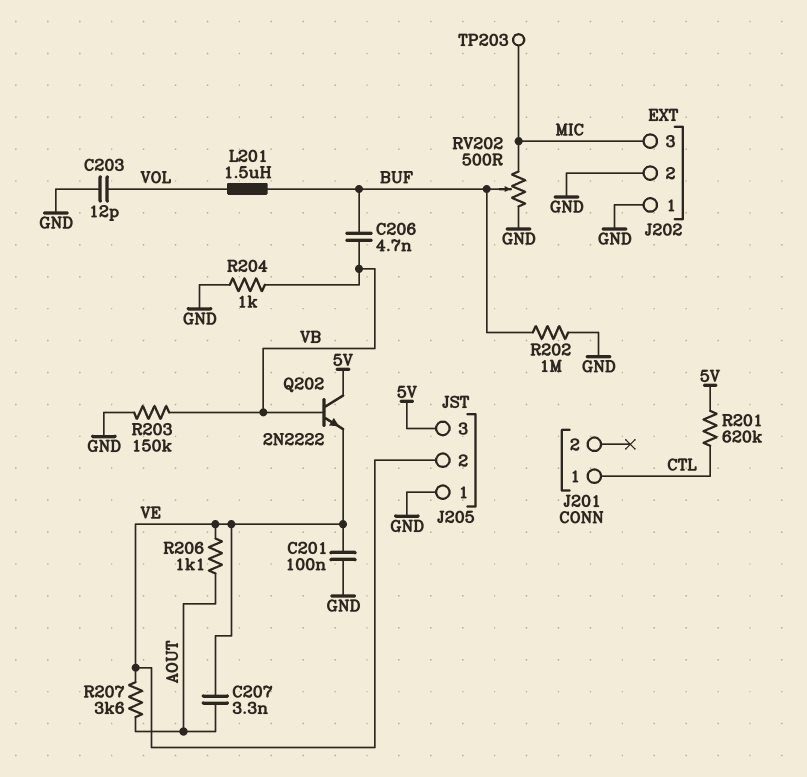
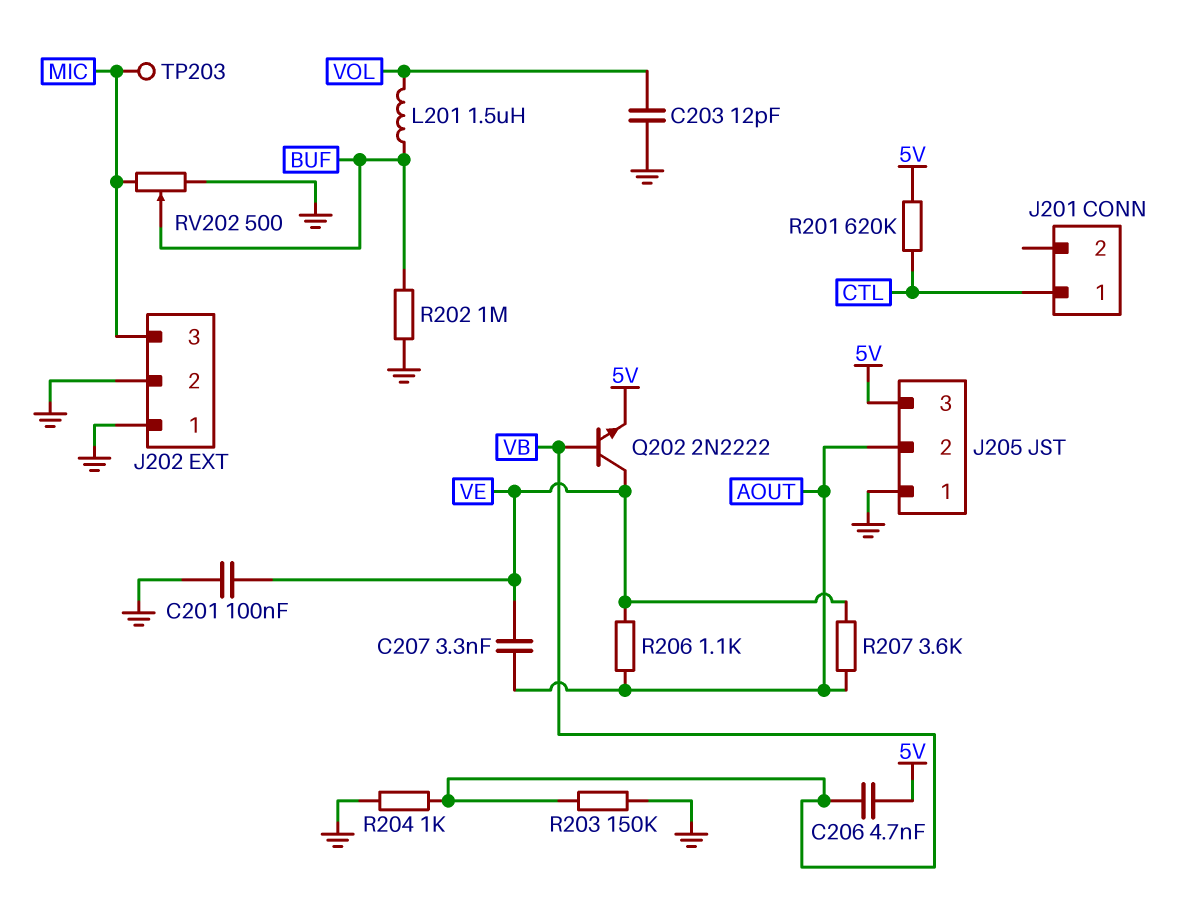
C206: 4.7nF (BUF, VB) -> 4.7nF (5V, VB)
J205 pin 2: VE -> AOUT
Q202: NPN 2N2222 (B VB, C 5V, E VE) -> NPN 2N2222 (B VB, C VE, E 5V)

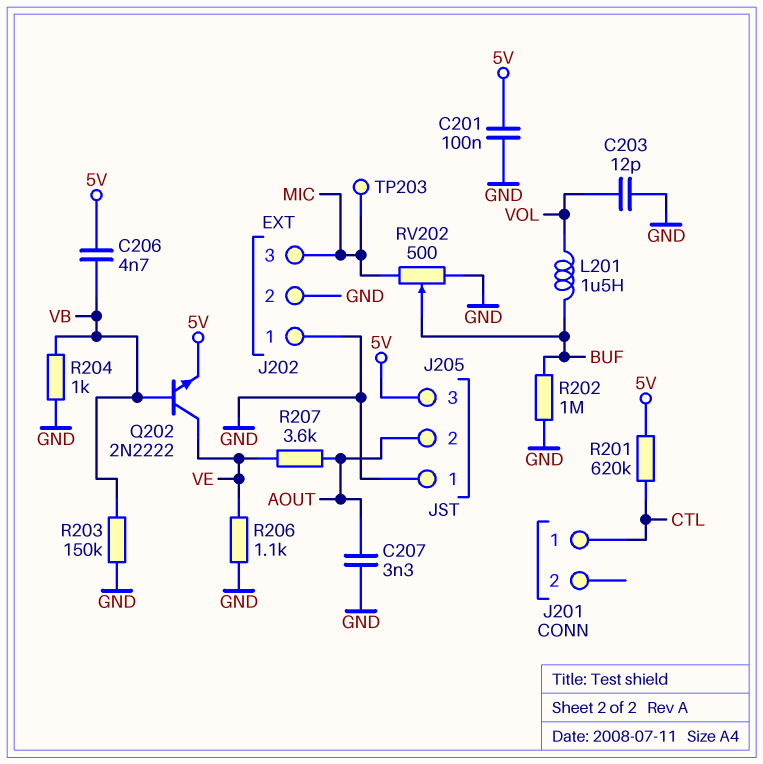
C201: 100nF (GND, VE) -> 100nF (5V, GND)
C207: 3.3nF (AOUT, VE) -> 3.3nF (AOUT, GND)
R206: 1.1k (AOUT, VE) -> 1.1k (GND, VE)

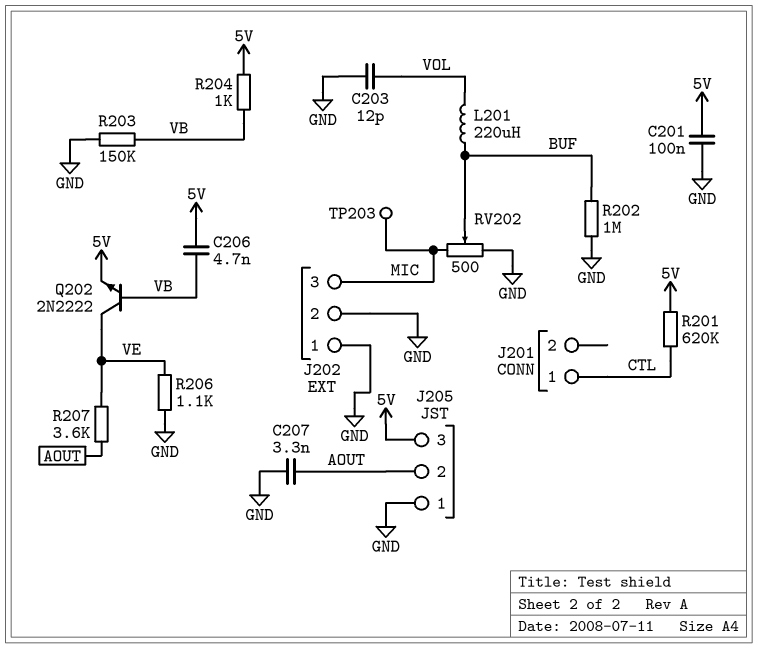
L201: 1.5uH (BUF, VOL) -> 220uH (BUF, VOL)
R204: 1k (GND, VB) -> 1k (5V, VB)

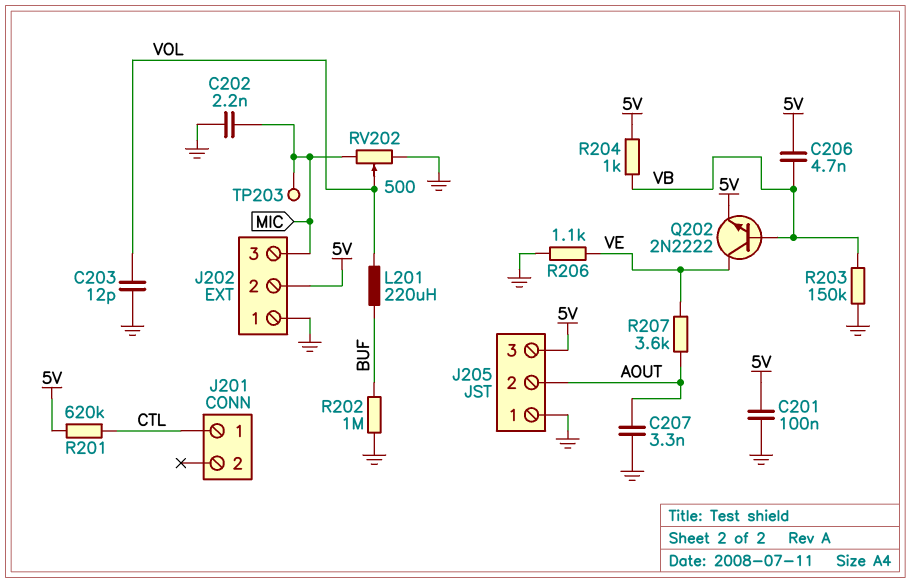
C202: none -> 2.2nF (GND, MIC)
J202 pin 2: GND -> 5V
RV202: 500 (GND, MIC, wiper BUF) -> 500 (GND, MIC, wiper VOL)

